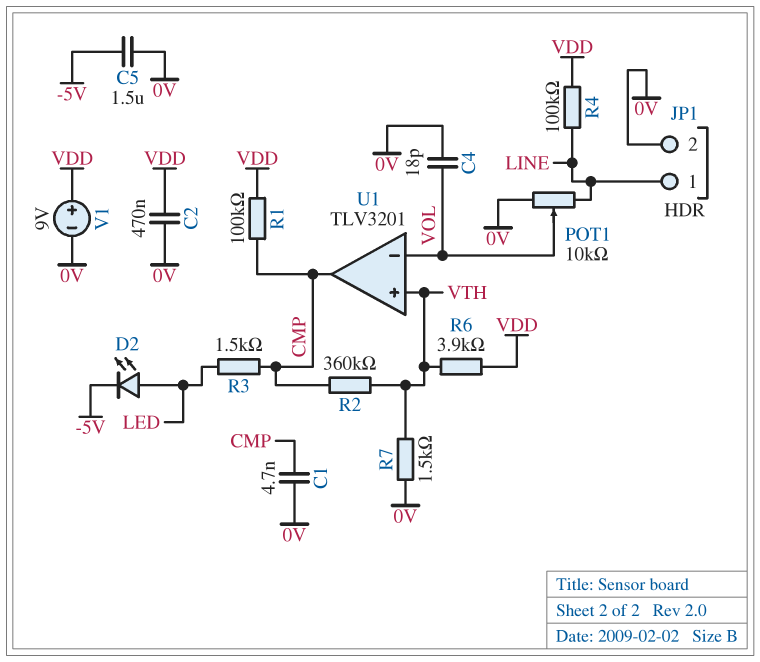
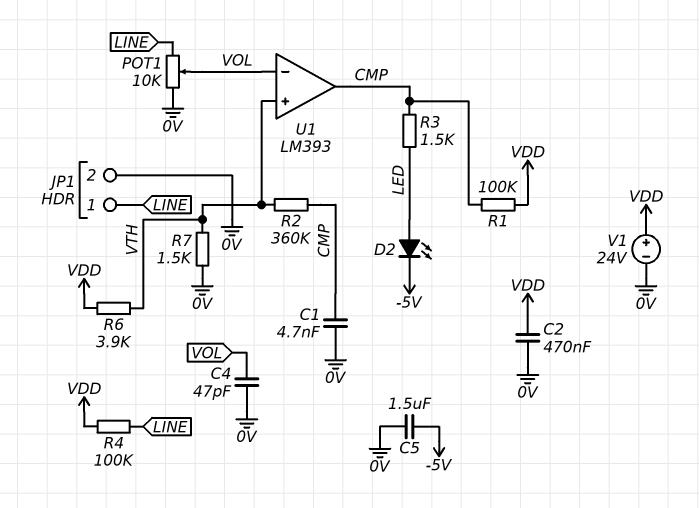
C4: 18pF (0V, VOL) -> 47pF (0V, VOL)
U1: TLV3201 -> LM393
V1: 9V (plus VDD, minus 0V) -> 24V (plus VDD, minus 0V)

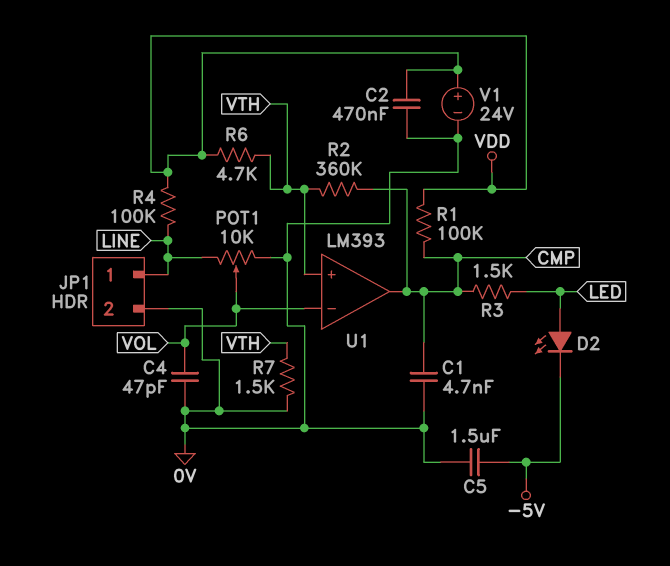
R6: 3.9k (VDD, VTH) -> 4.7k (VDD, VTH)

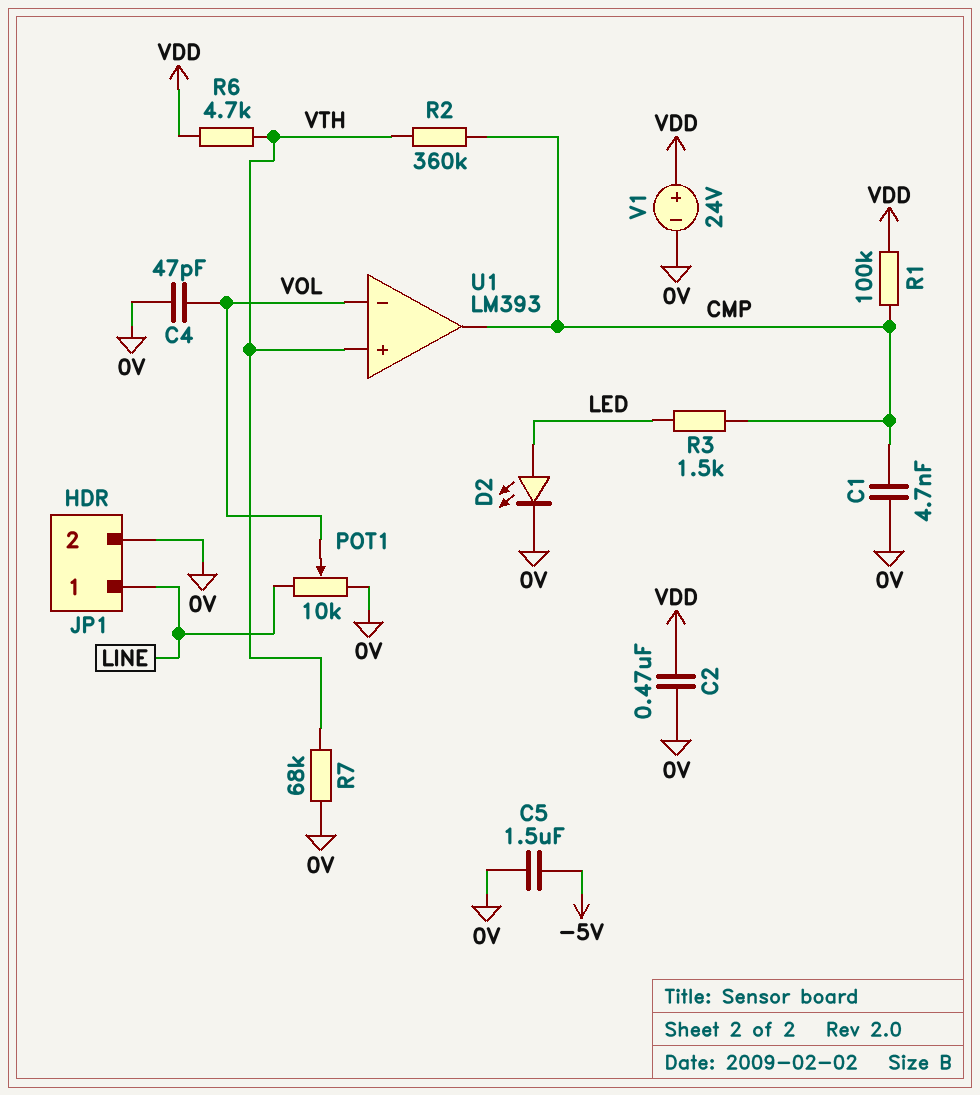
D2: LED (A LED, K -5V) -> LED (A LED, K 0V)
R4: 100k (LINE, VDD) -> none
R7: 1.5k (0V, VTH) -> 68k (0V, VTH)

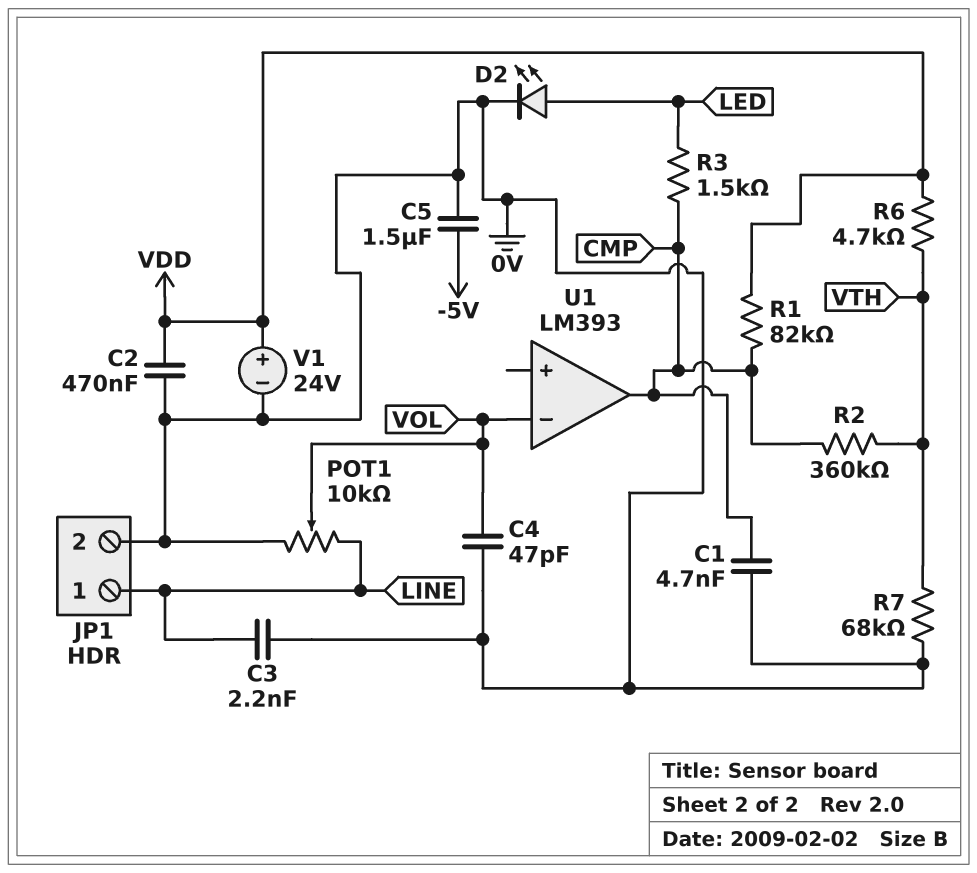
C3: none -> 2.2nF (0V, LINE)
R1: 100k (CMP, VDD) -> 82k (CMP, VDD)
U1 pin in+: VTH -> none

